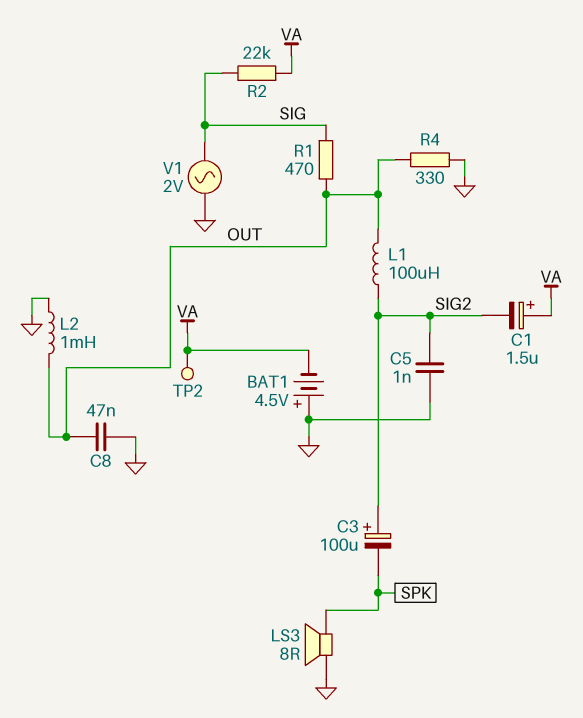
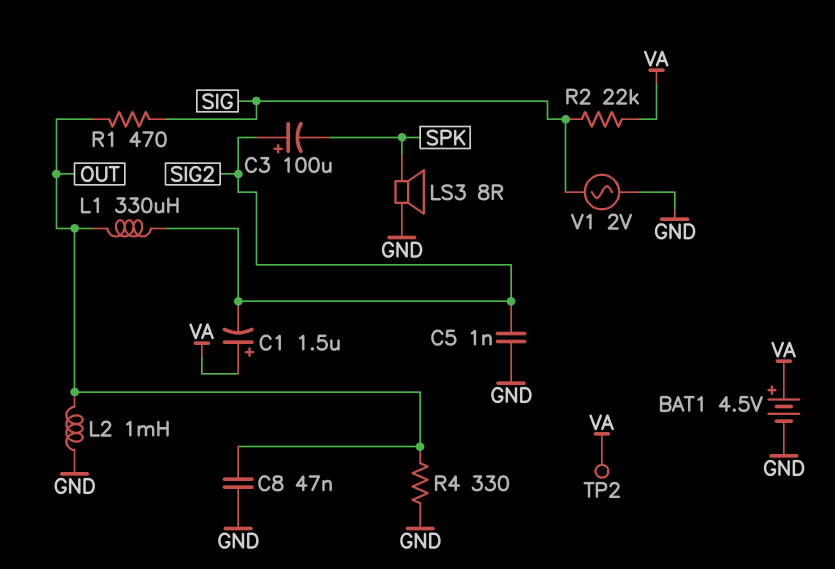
BAT1: 4.5V (plus GND, minus VA) -> 4.5V (plus VA, minus GND)
L1: 100uH (OUT, SIG2) -> 330uH (OUT, SIG2)

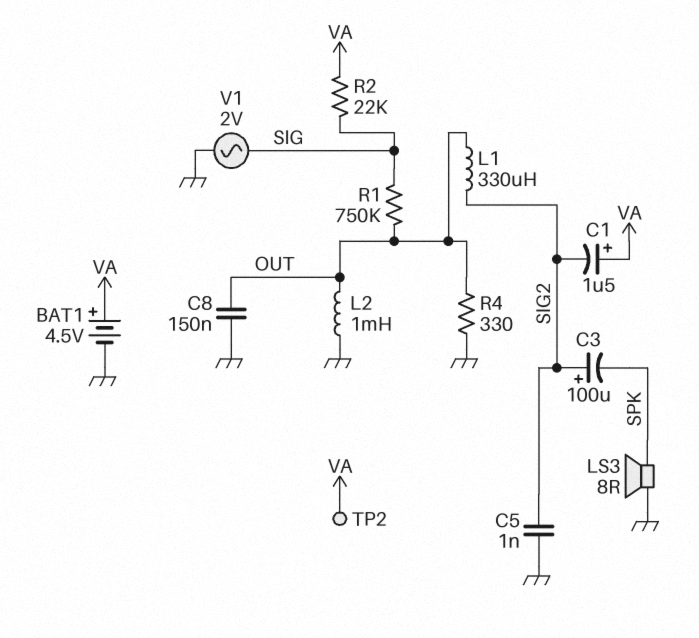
C8: 47nF (GND, OUT) -> 150nF (GND, OUT)
R1: 470 (OUT, SIG) -> 750k (OUT, SIG)

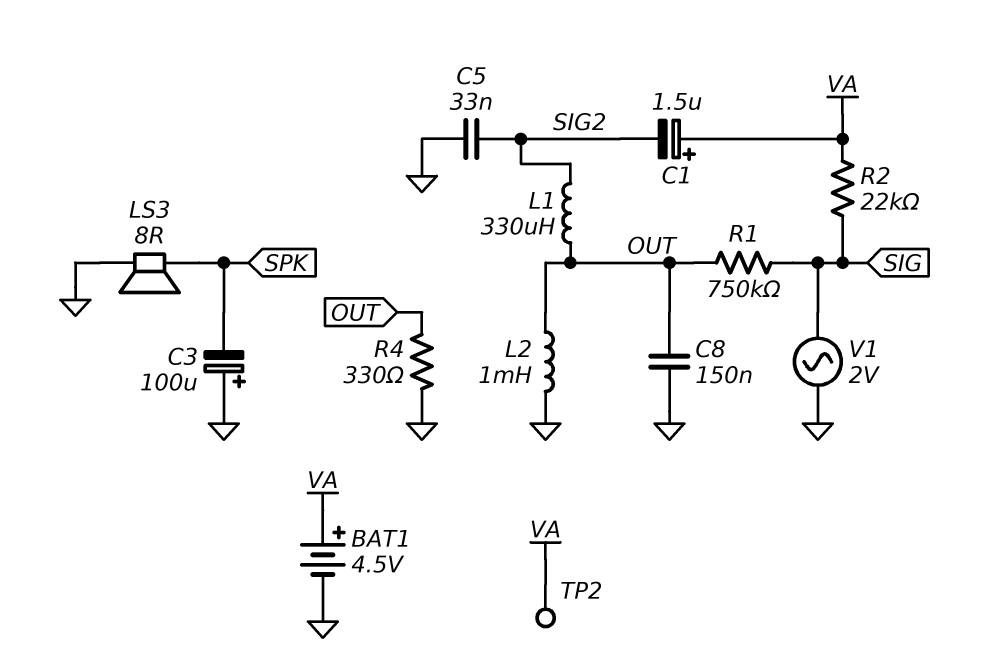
C3: 100uF (plus SIG2, minus SPK) -> 100uF (plus GND, minus SPK)
C5: 1nF (GND, SIG2) -> 33nF (GND, SIG2)

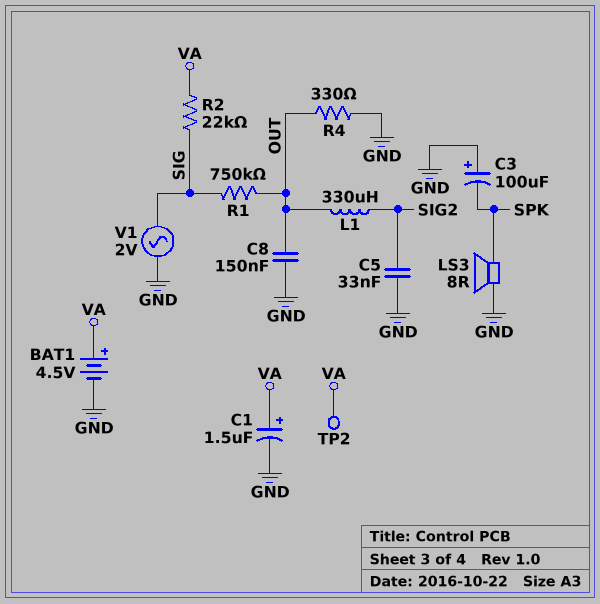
C1: 1.5uF (plus VA, minus SIG2) -> 1.5uF (plus VA, minus GND)
L2: 1mH (GND, OUT) -> none

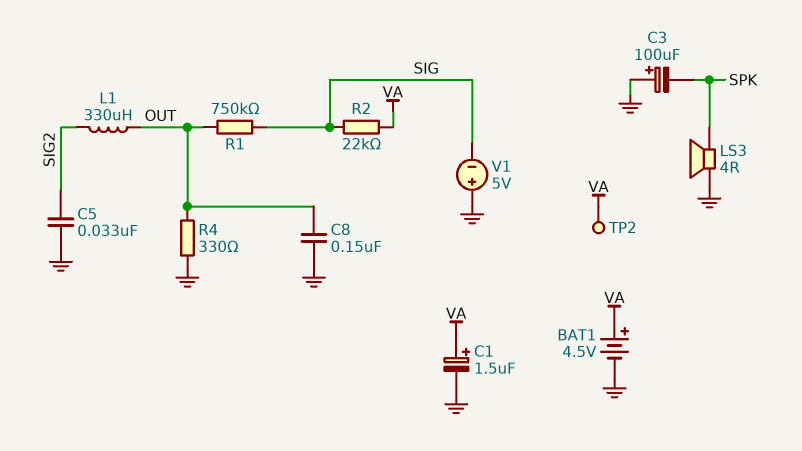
LS3: speaker 8R (GND, SPK) -> speaker 4R (GND, SPK)
V1: AC 2V (GND, SIG) -> 5V (plus GND, minus SIG)

